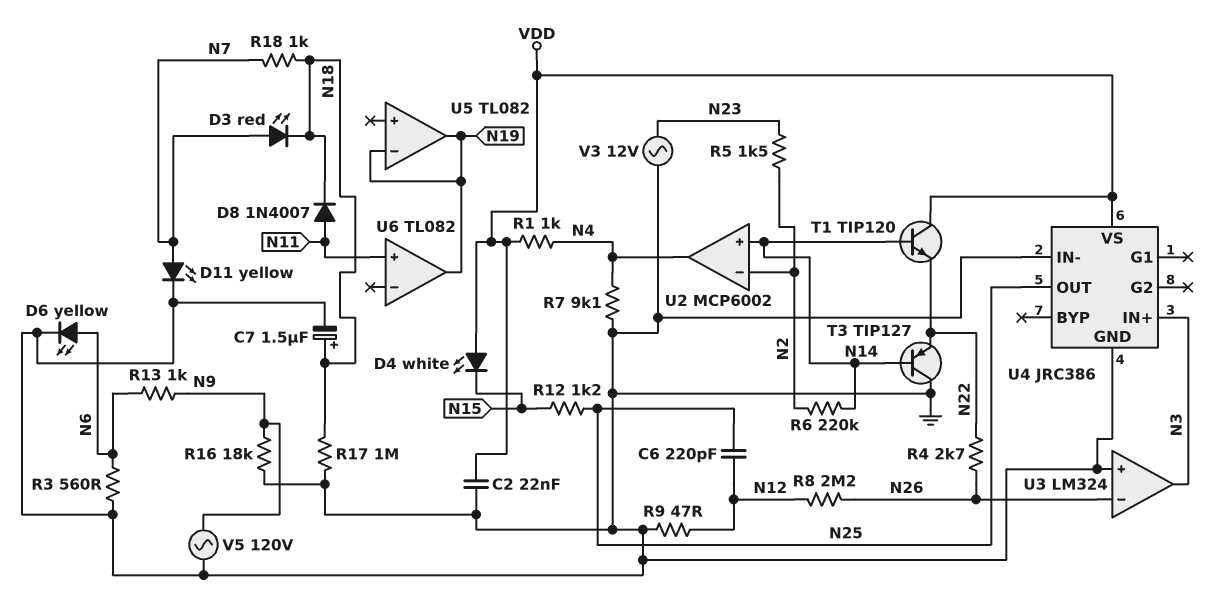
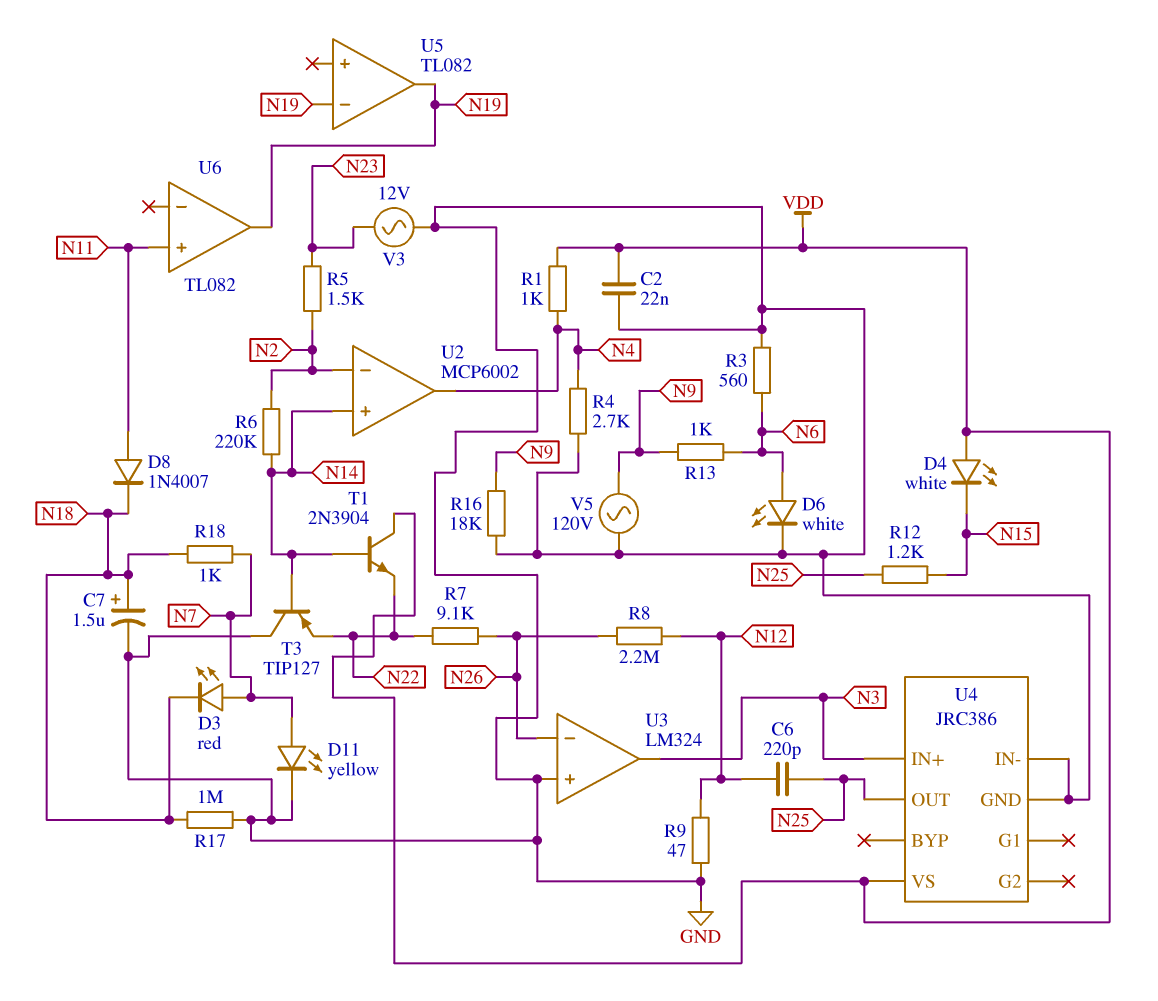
D6: LED yellow (A N6, K GND) -> LED white (A N6, K GND)
R4: 2.7k (N22, N26) -> 2.7k (GND, N4)
R7: 9.1k (GND, N4) -> 9.1k (N22, N26)
T1: NPN TIP120 (B N14, C VDD, E N22) -> NPN 2N3904 (B N14, C VDD, E N22)

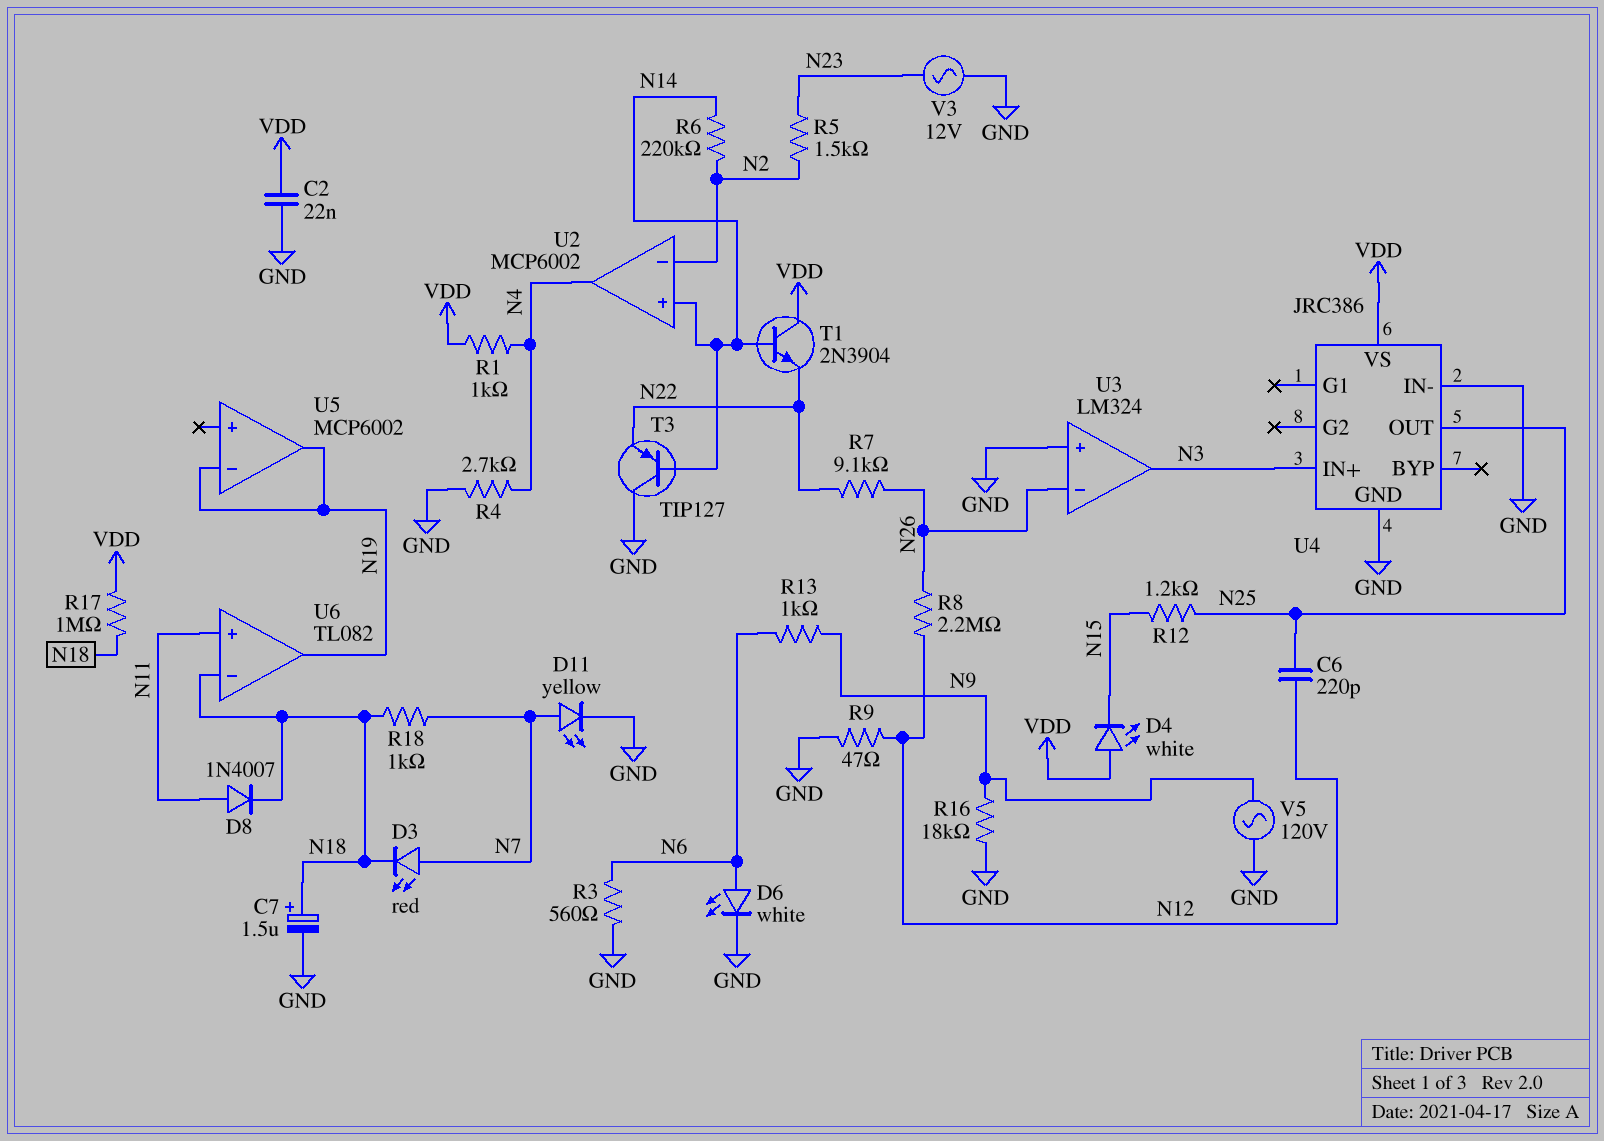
R17: 1M (GND, N18) -> 1M (N18, VDD)
U5: TL082 -> MCP6002
U6 pin in-: none -> N18

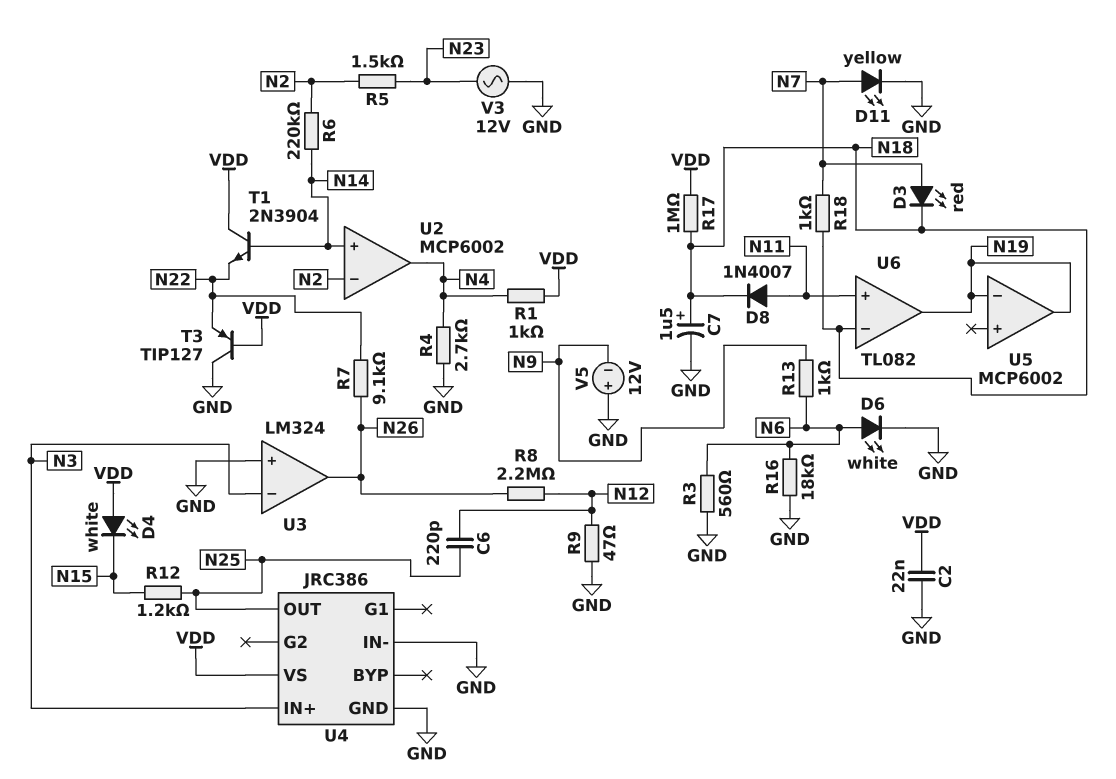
R16: 18k (GND, N9) -> 18k (GND, N6)
T3: PNP TIP127 (B N14, C GND, E N22) -> PNP TIP127 (B VDD, C GND, E N22)
U3 pin in-: N26 -> N3
U3 pin out: N3 -> N26
V5: AC 120V (GND, N9) -> 12V (plus GND, minus N9)

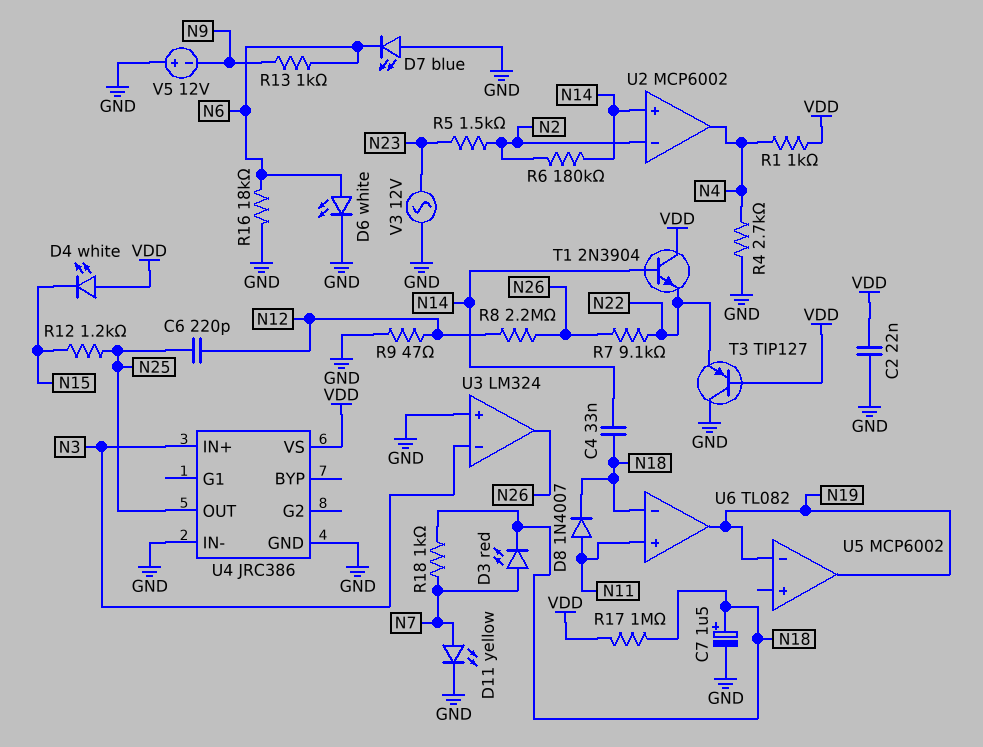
C4: none -> 33nF (N14, N18)
D7: none -> LED blue (A GND, K N6)
R3: 560 (GND, N6) -> none
R6: 220k (N2, N14) -> 180k (N2, N14)

